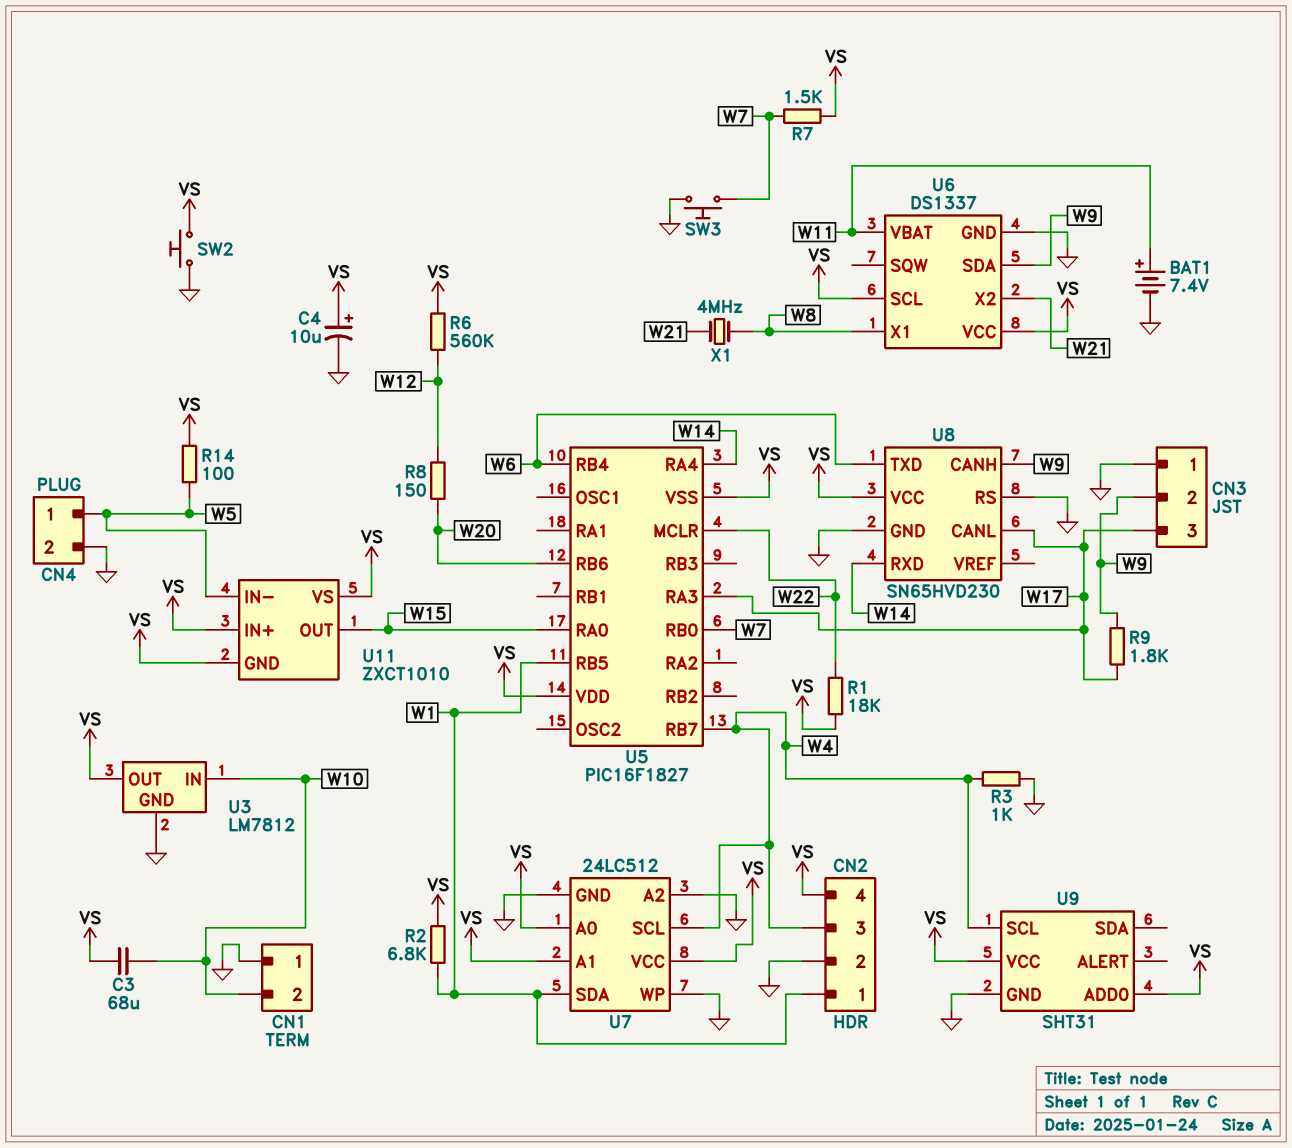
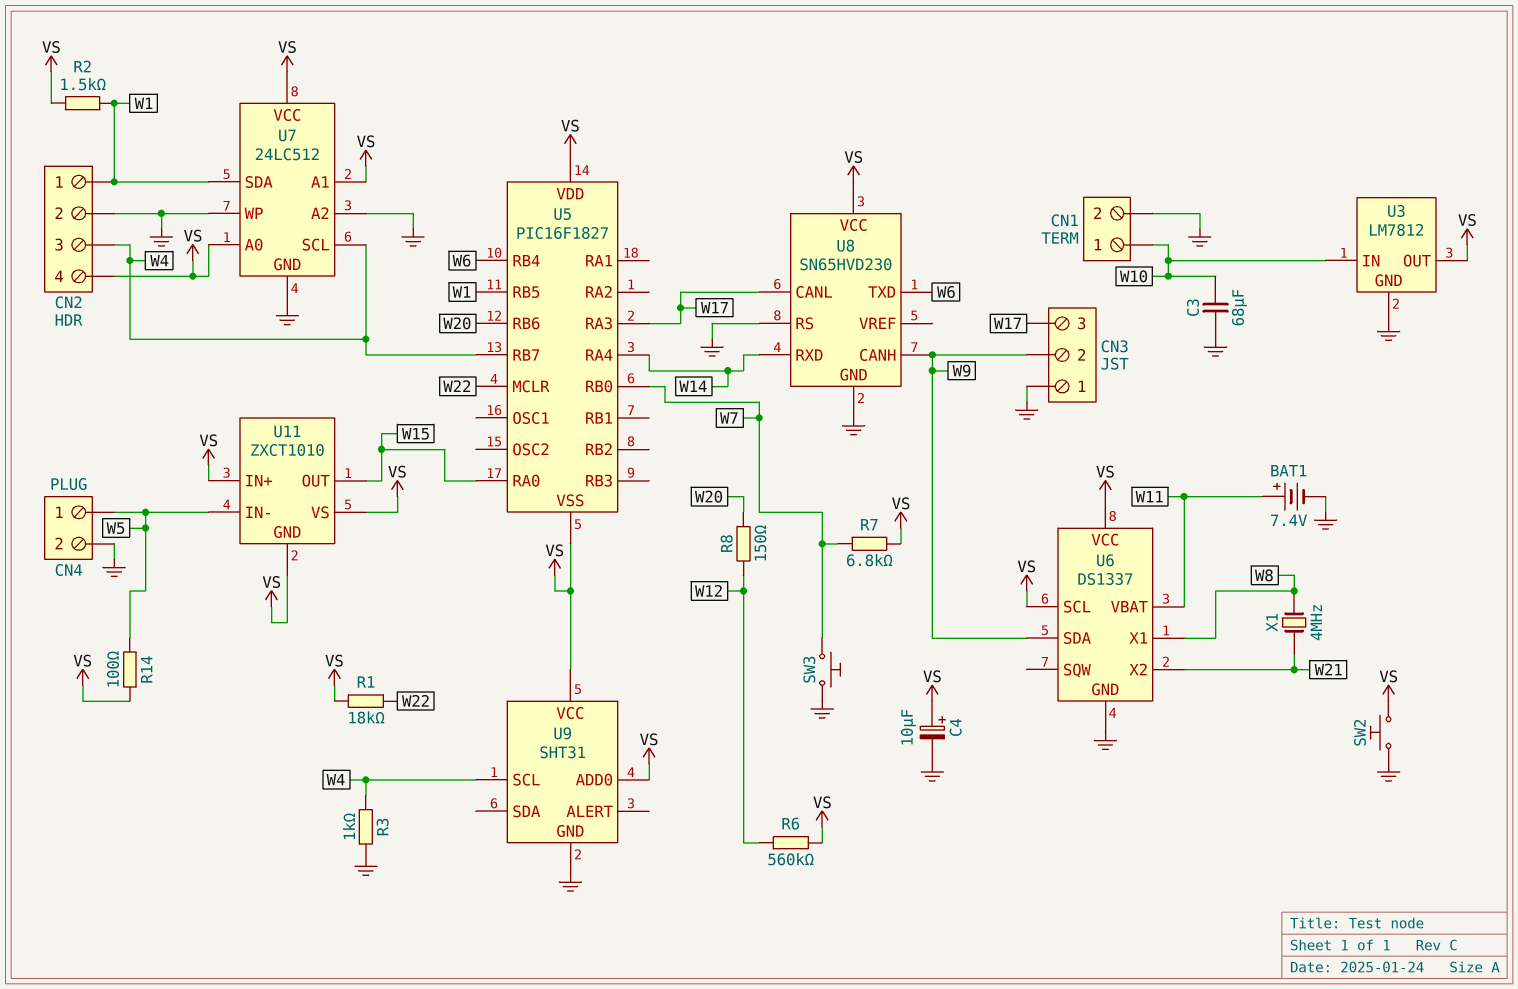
C3: 68uF (VS, W10) -> 68uF (GND, W10)
CN1 pin 1: GND -> W10
CN1 pin 2: W10 -> GND
R2: 6.8k (VS, W1) -> 1.5k (VS, W1)
R7: 1.5k (VS, W7) -> 6.8k (VS, W7)
R9: 1.8k (W9, W17) -> none

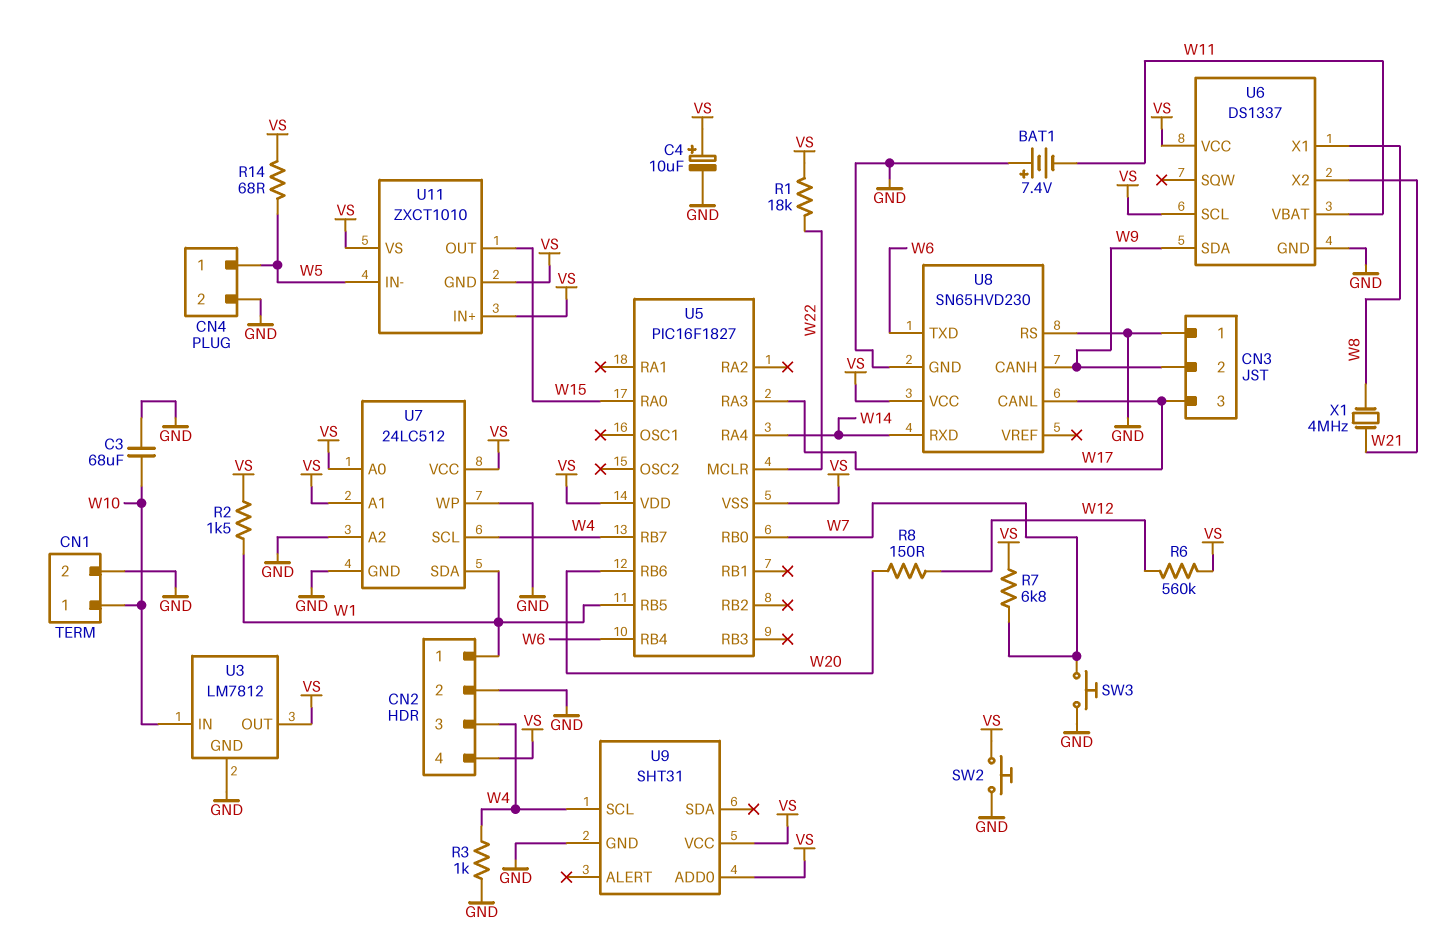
BAT1: 7.4V (plus W11, minus GND) -> 7.4V (plus GND, minus W11)
R14: 100 (VS, W5) -> 68 (VS, W5)

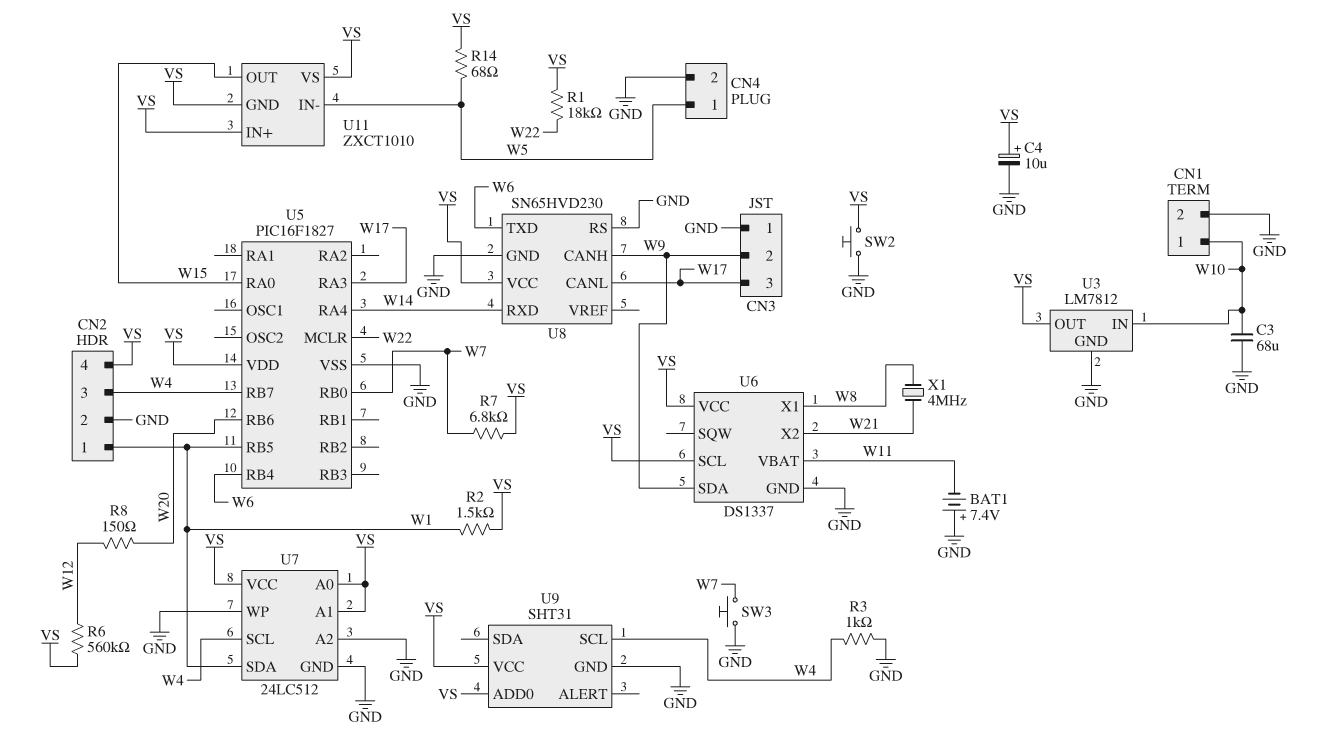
U5 pin VSS: VS -> GND

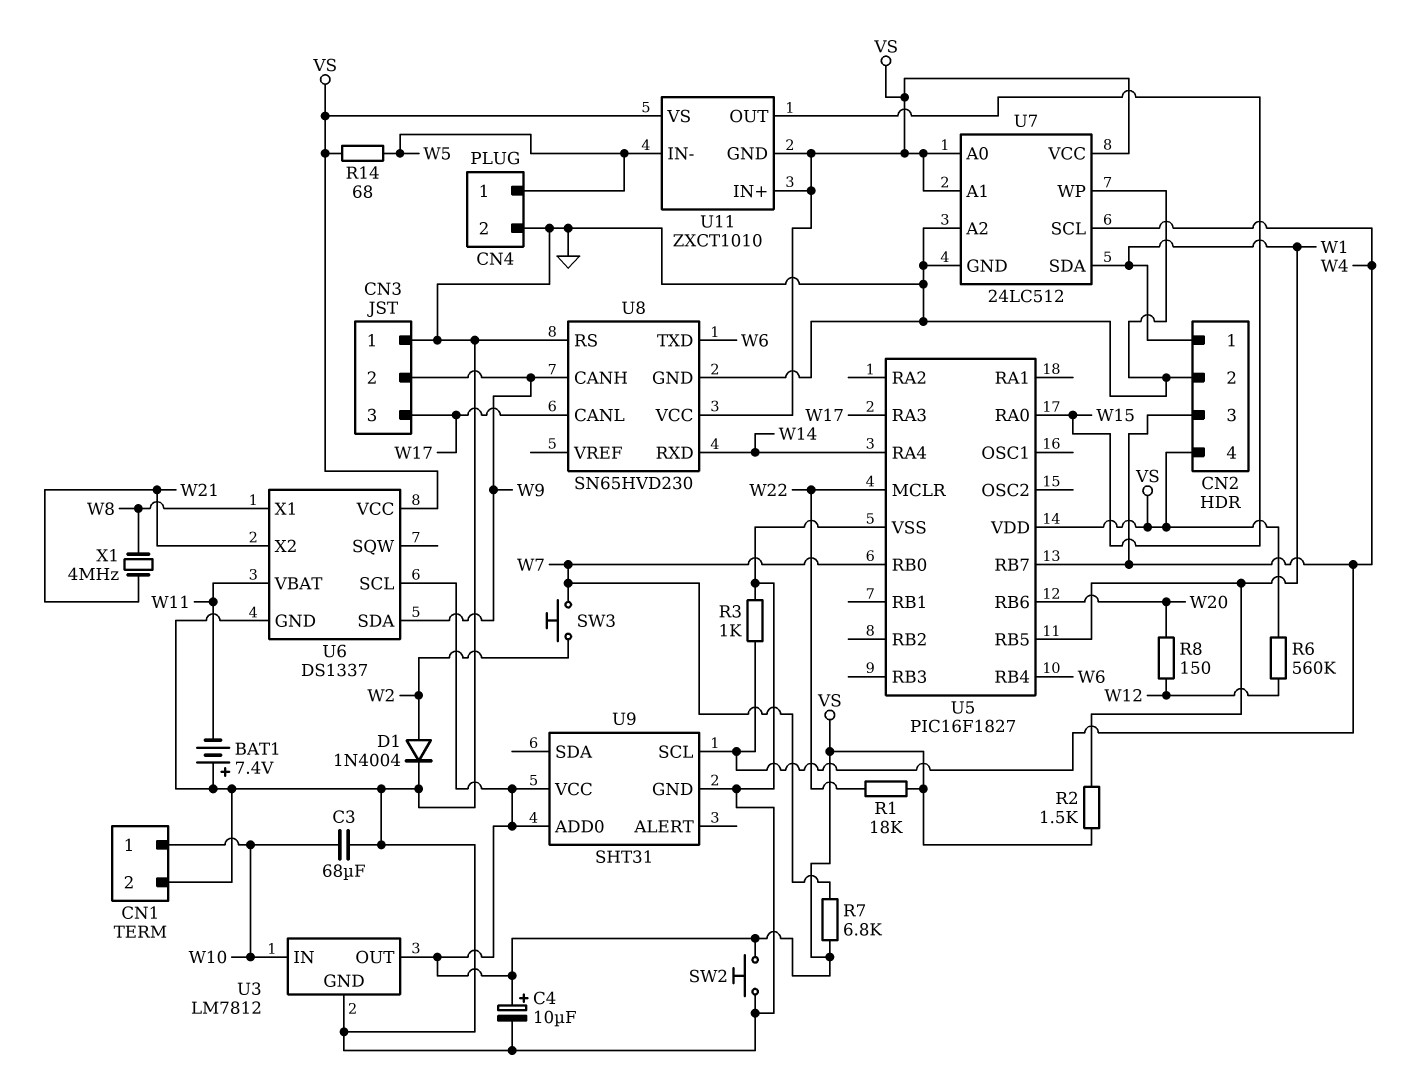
D1: none -> diode 1N4004 (A W2, K GND)
SW3: button (GND, W7) -> button (W2, W7)

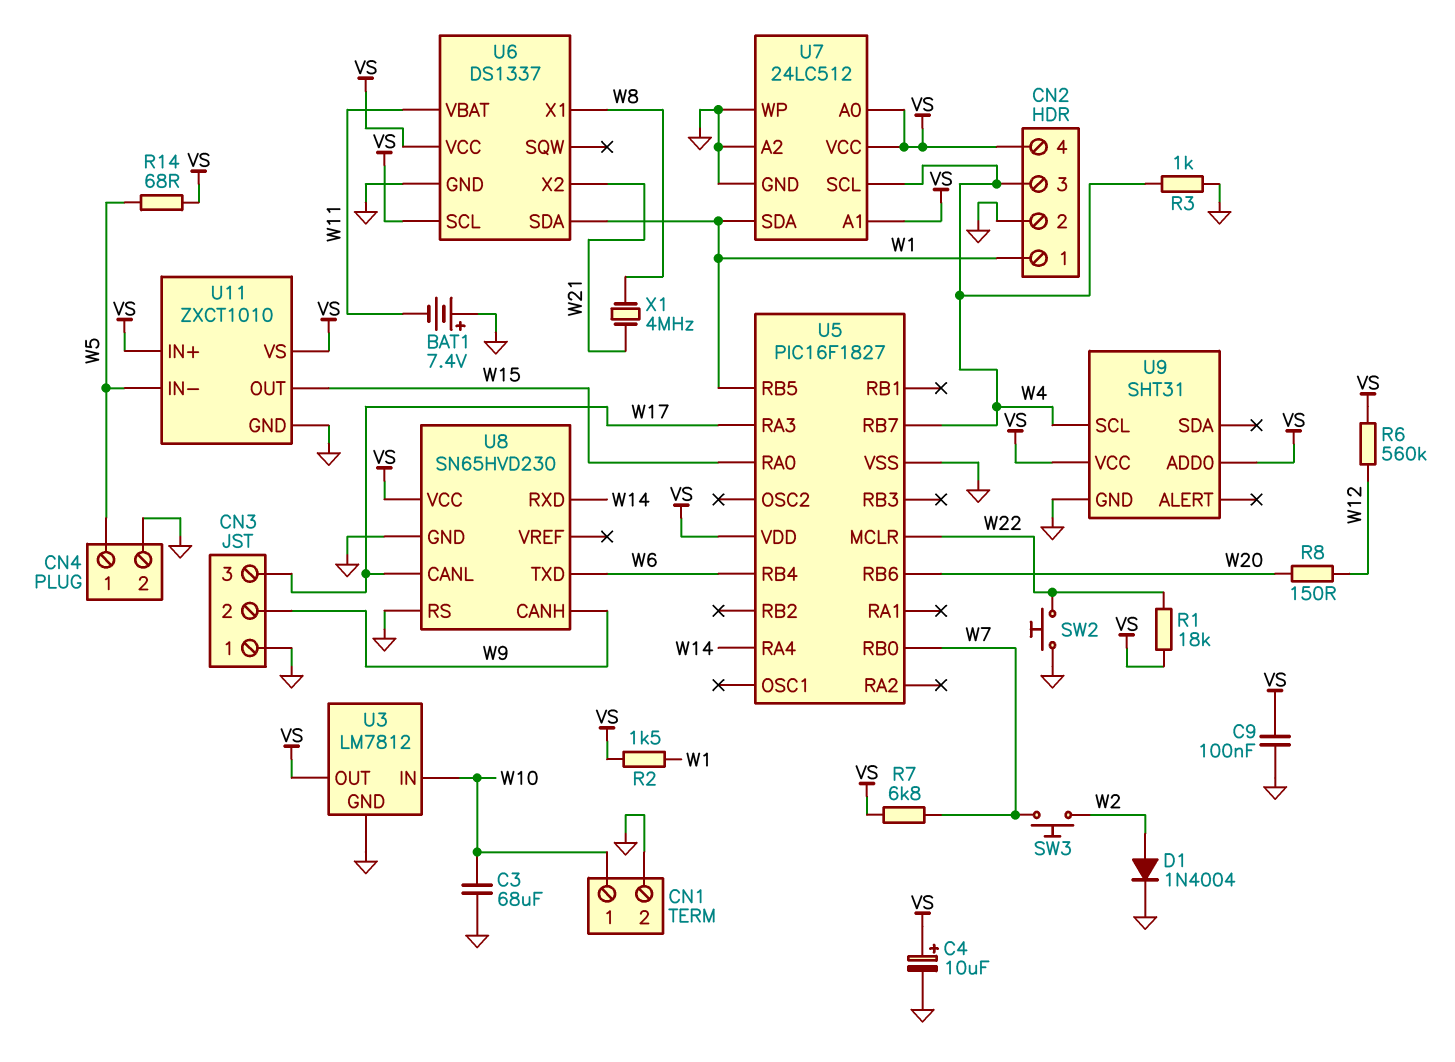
C9: none -> 100nF (GND, VS)
SW2: button (GND, VS) -> button (GND, W22)
U6 pin SDA: W9 -> W1
U11 pin GND: VS -> GND

